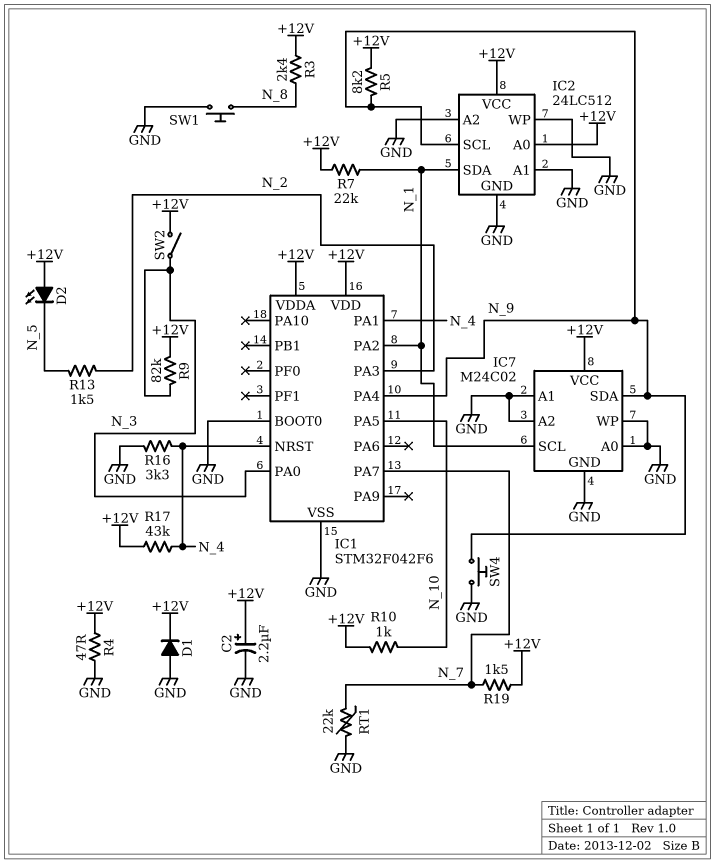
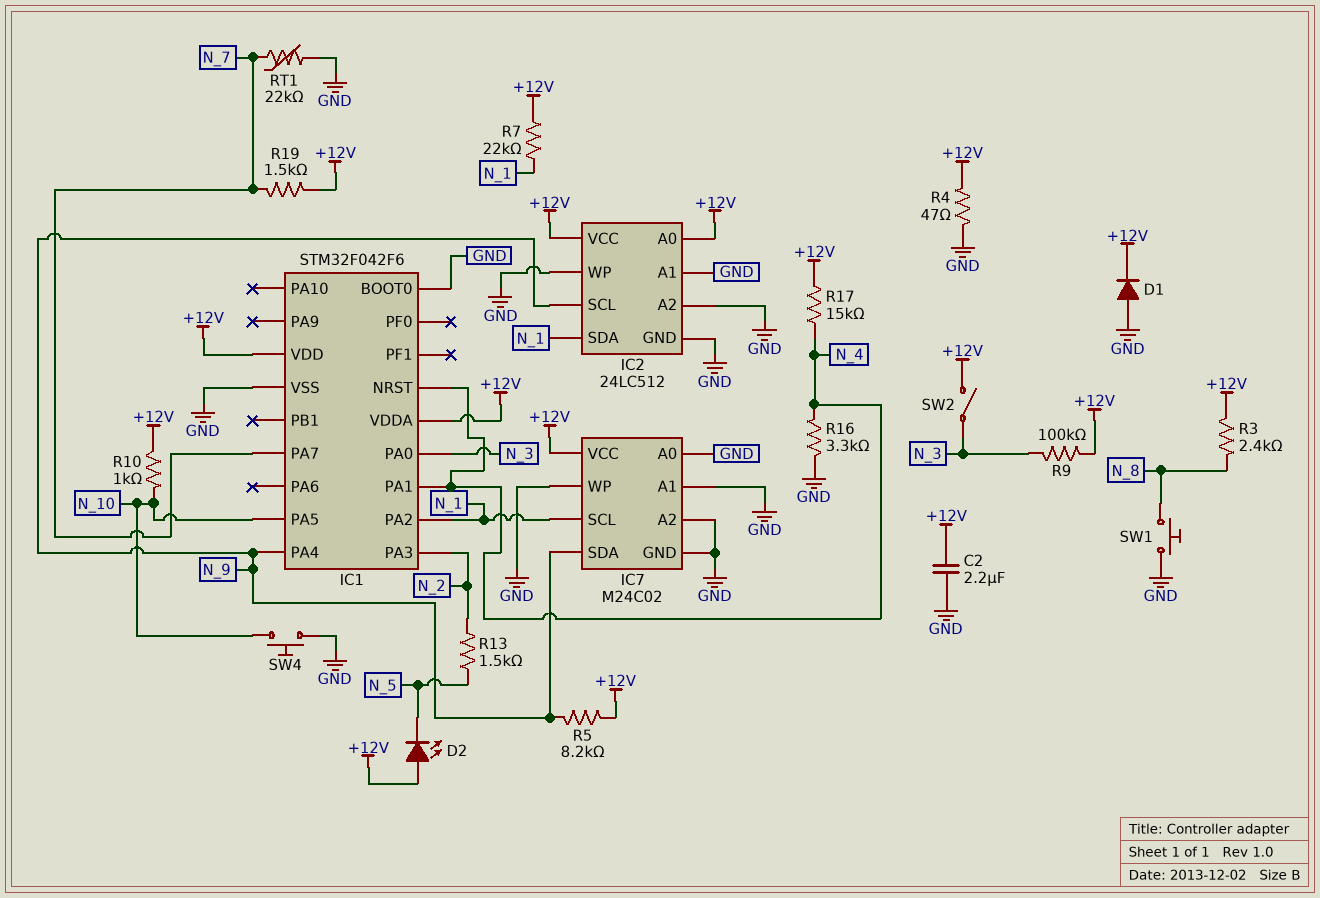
C2: 2.2uF (plus +12V, minus GND) -> 2.2uF (+12V, GND)
R9: 82k (+12V, N_3) -> 100k (+12V, N_3)
R17: 43k (+12V, N_4) -> 15k (+12V, N_4)
SW4: button (GND, N_9) -> button (GND, N_10)

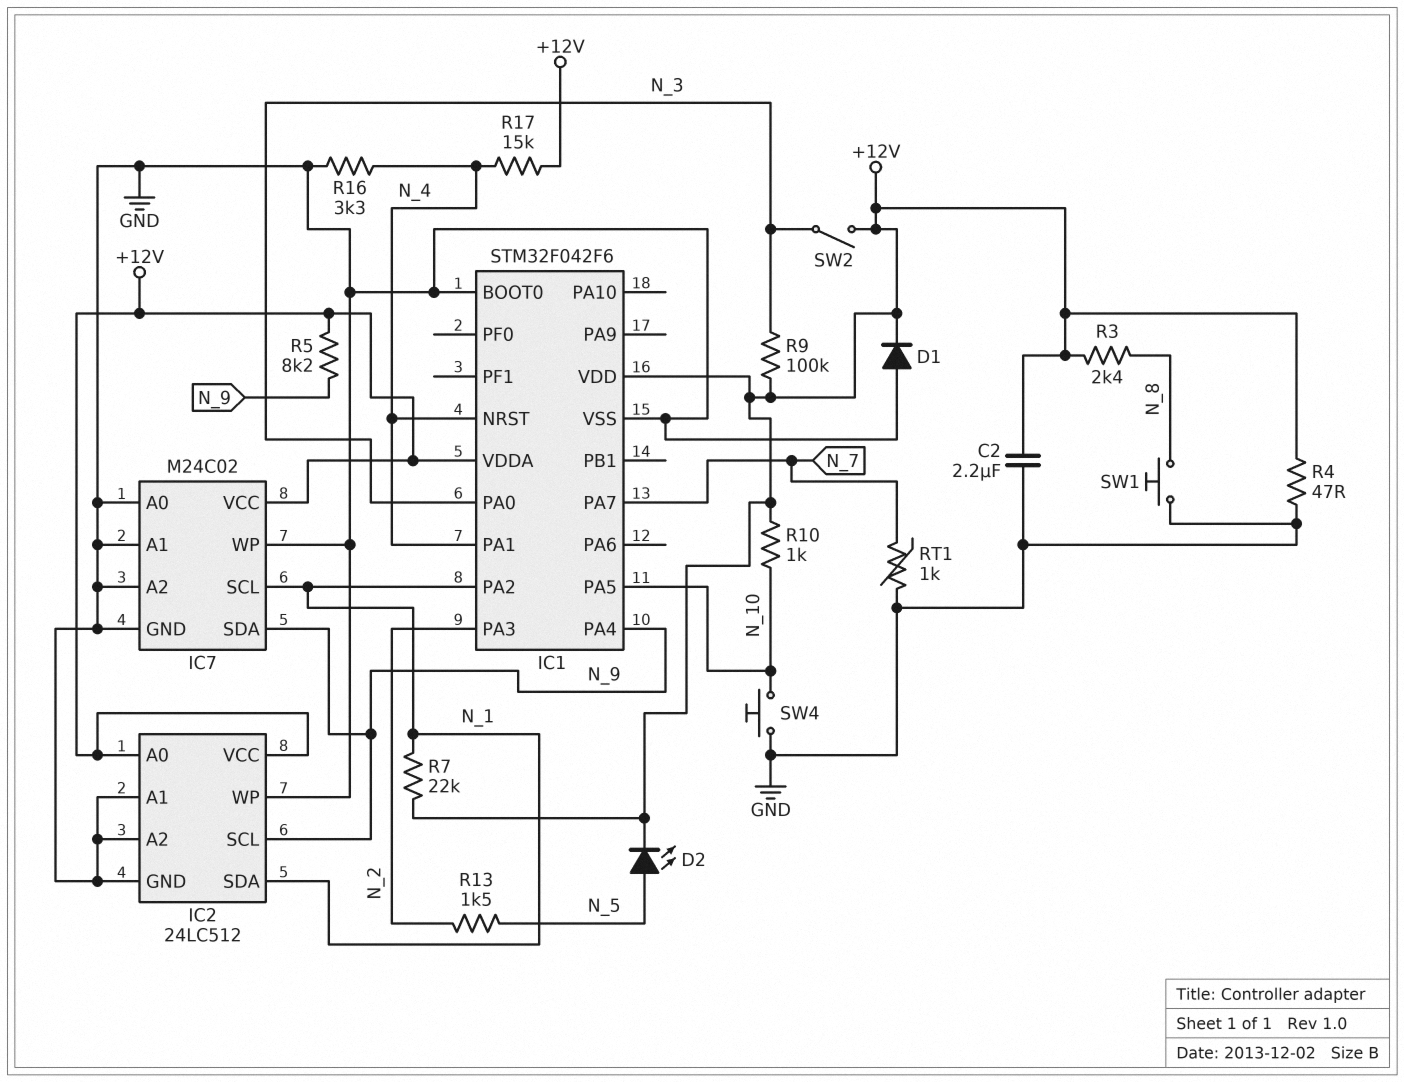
D2: LED (A +12V, K N_5) -> LED (A N_5, K +12V)
R19: 1.5k (+12V, N_7) -> none
RT1: 22k (GND, N_7) -> 1k (GND, N_7)

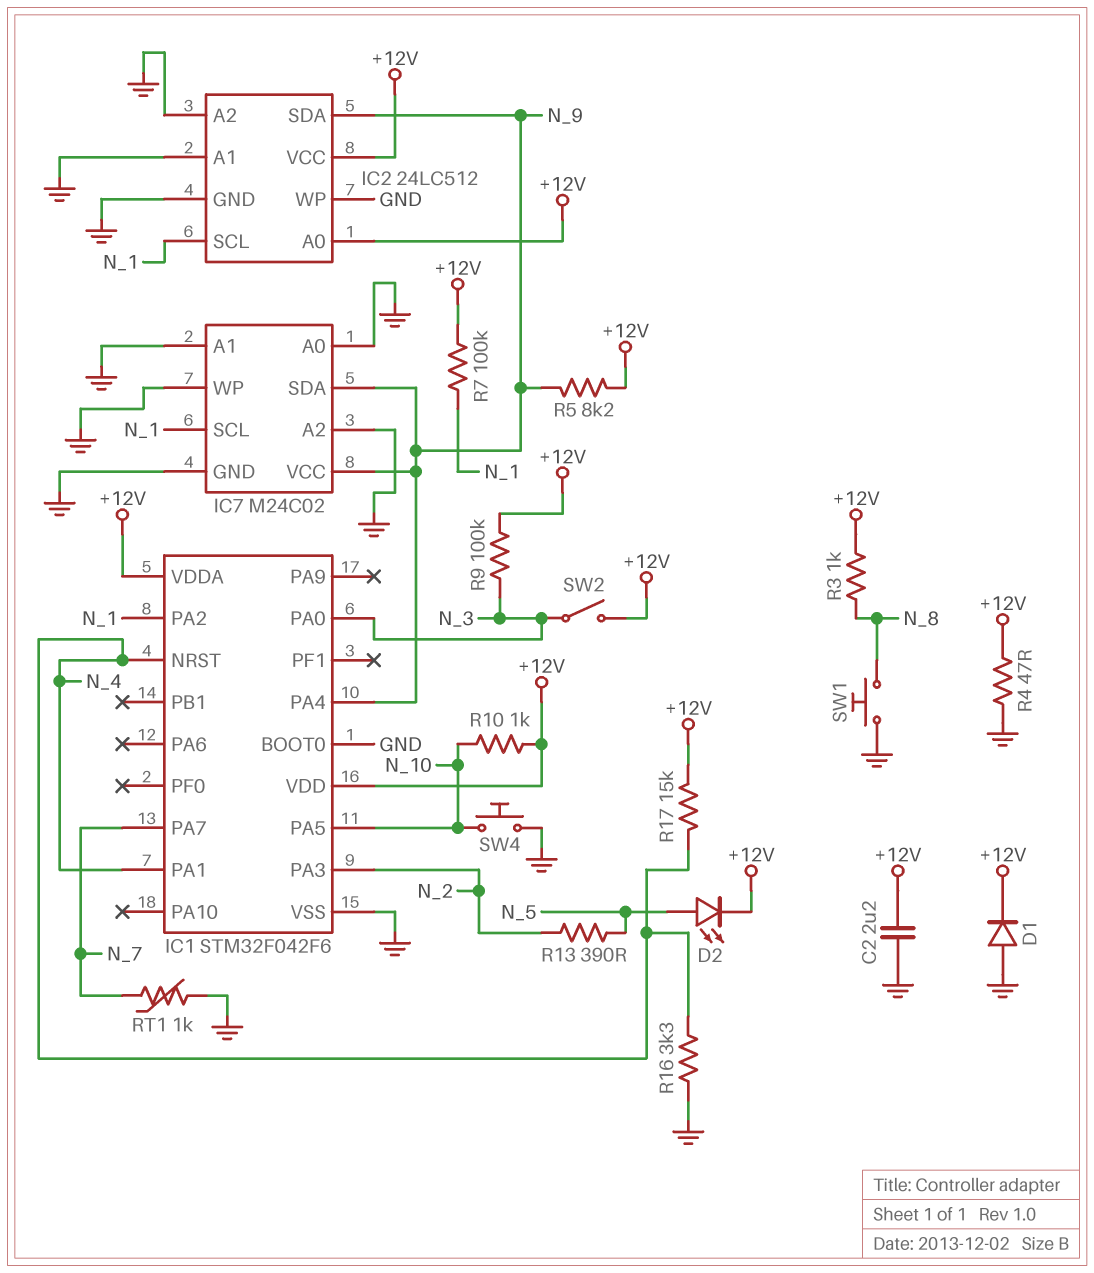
IC2 pin SCL: N_9 -> N_1
IC2 pin SDA: N_1 -> N_9
IC7 pin VCC: +12V -> N_9
R3: 2.4k (+12V, N_8) -> 1k (+12V, N_8)
R7: 22k (+12V, N_1) -> 100k (+12V, N_1)
R13: 1.5k (N_2, N_5) -> 390 (N_2, N_5)

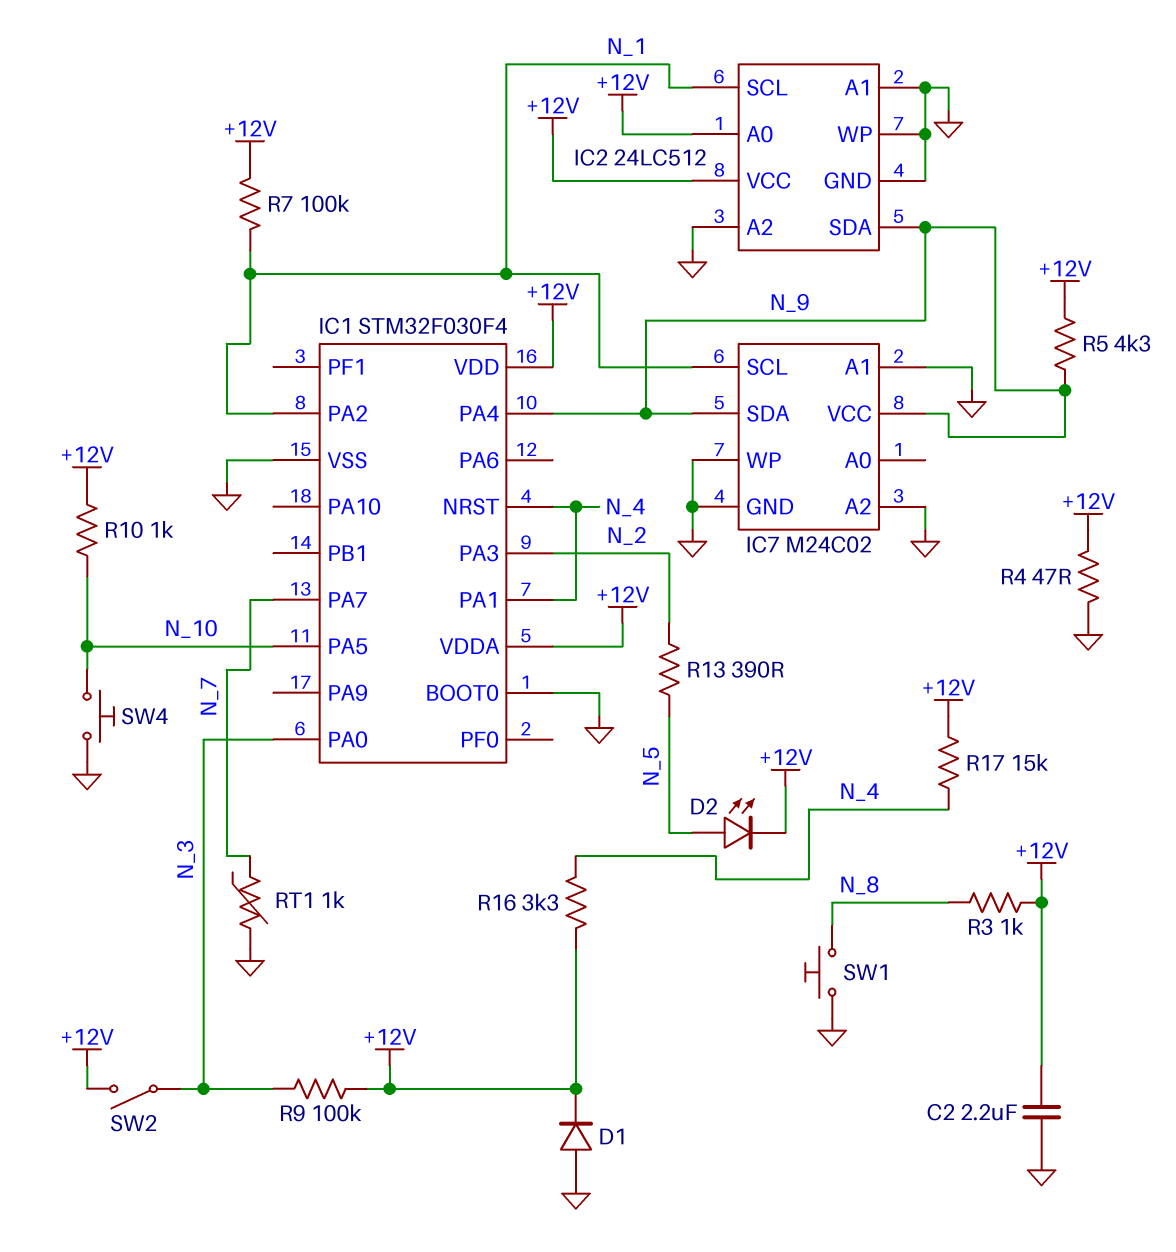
IC1: STM32F042F6 -> STM32F030F4
IC7 pin A0: GND -> none
R5: 8.2k (+12V, N_9) -> 4.3k (+12V, N_9)
R16: 3.3k (GND, N_4) -> 3.3k (+12V, N_4)

